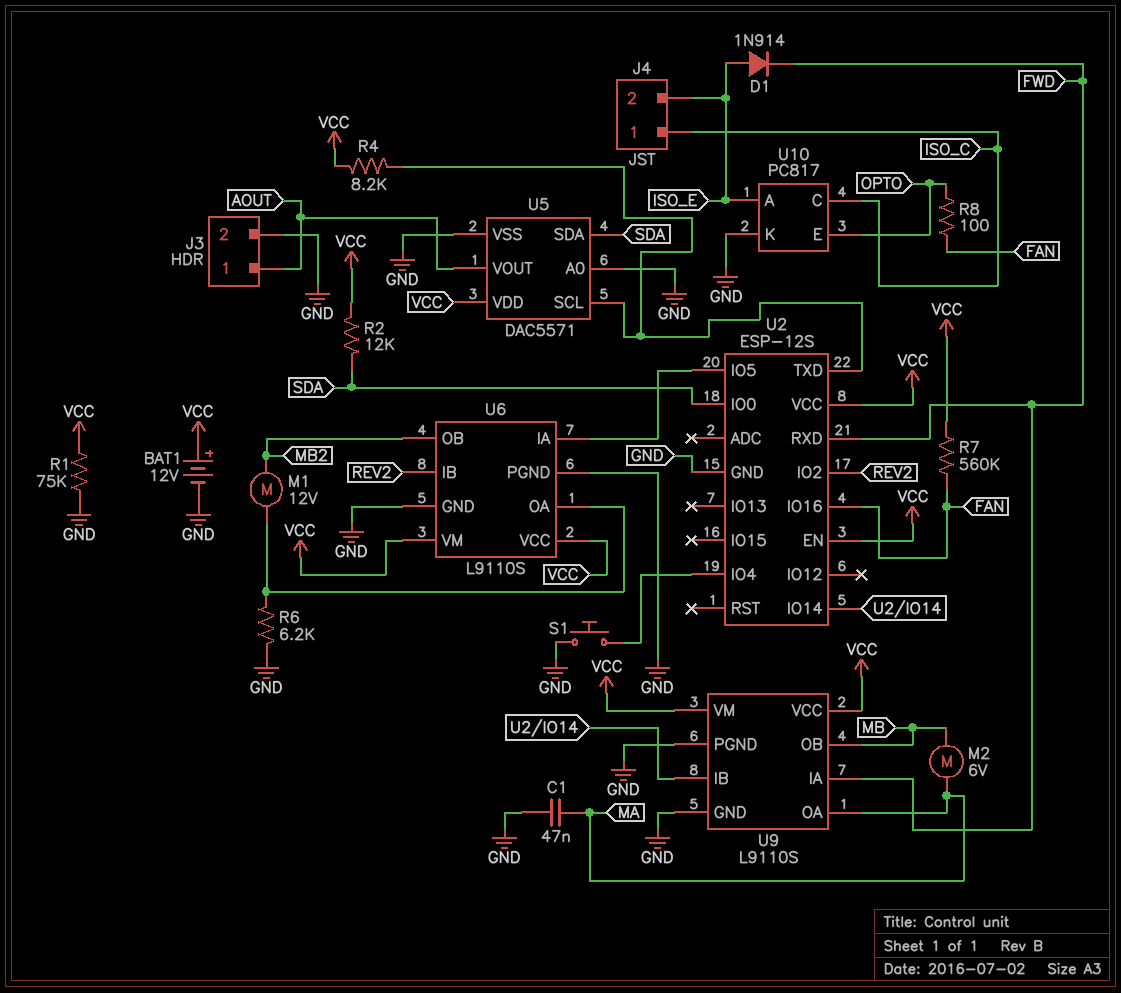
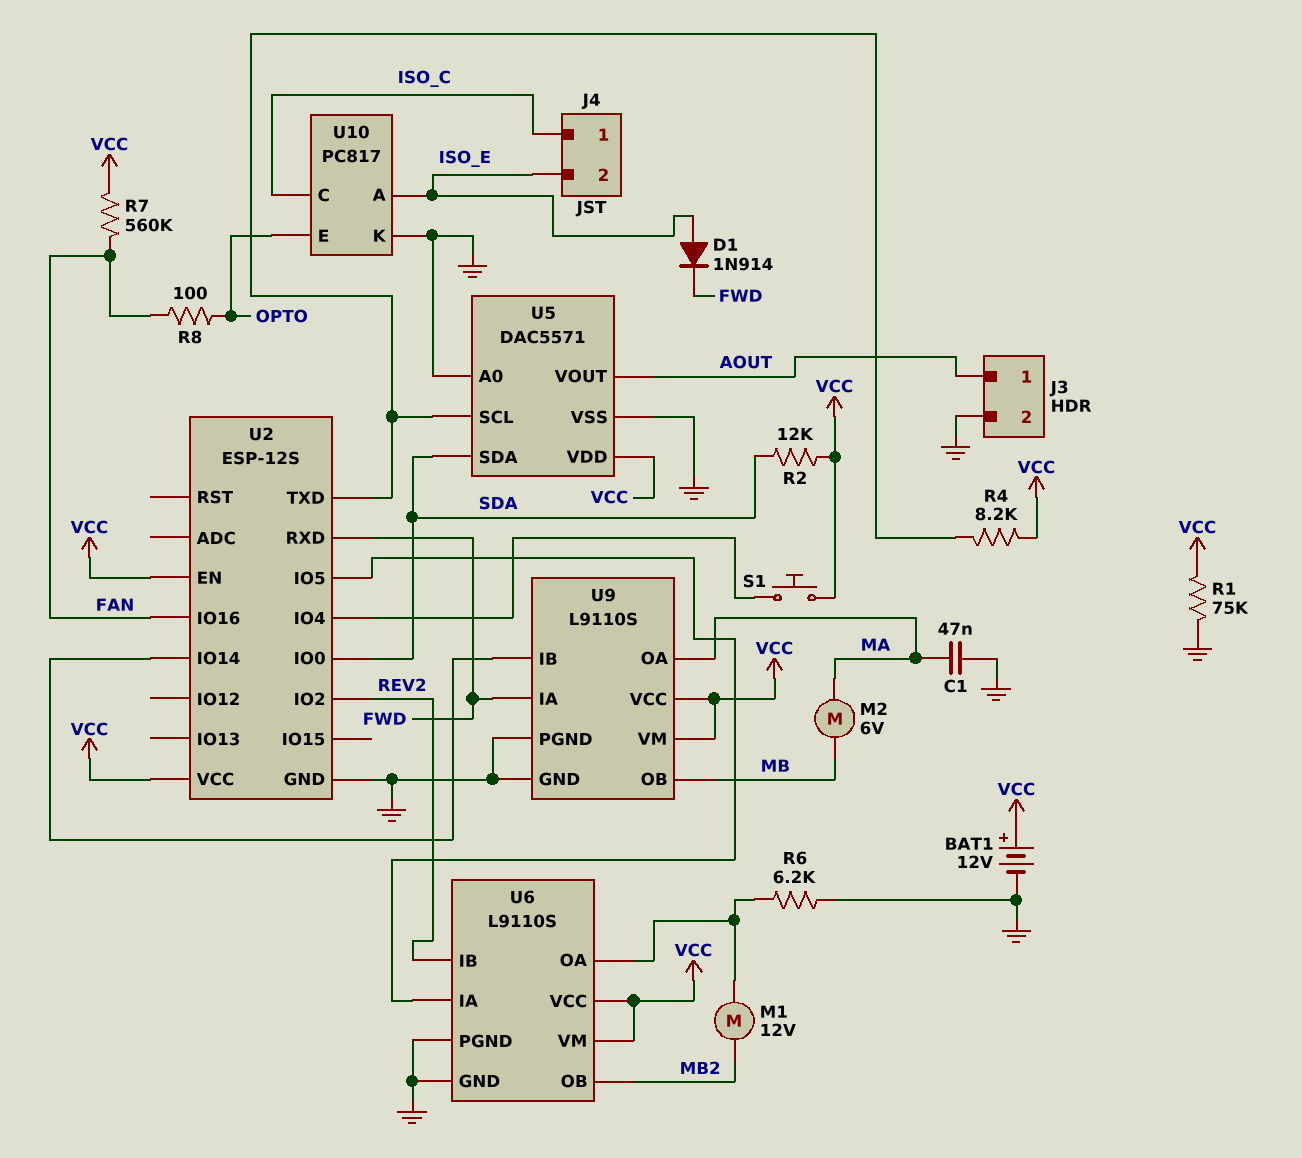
S1: button (GND, U2/IO4) -> button (U2/IO4, VCC)

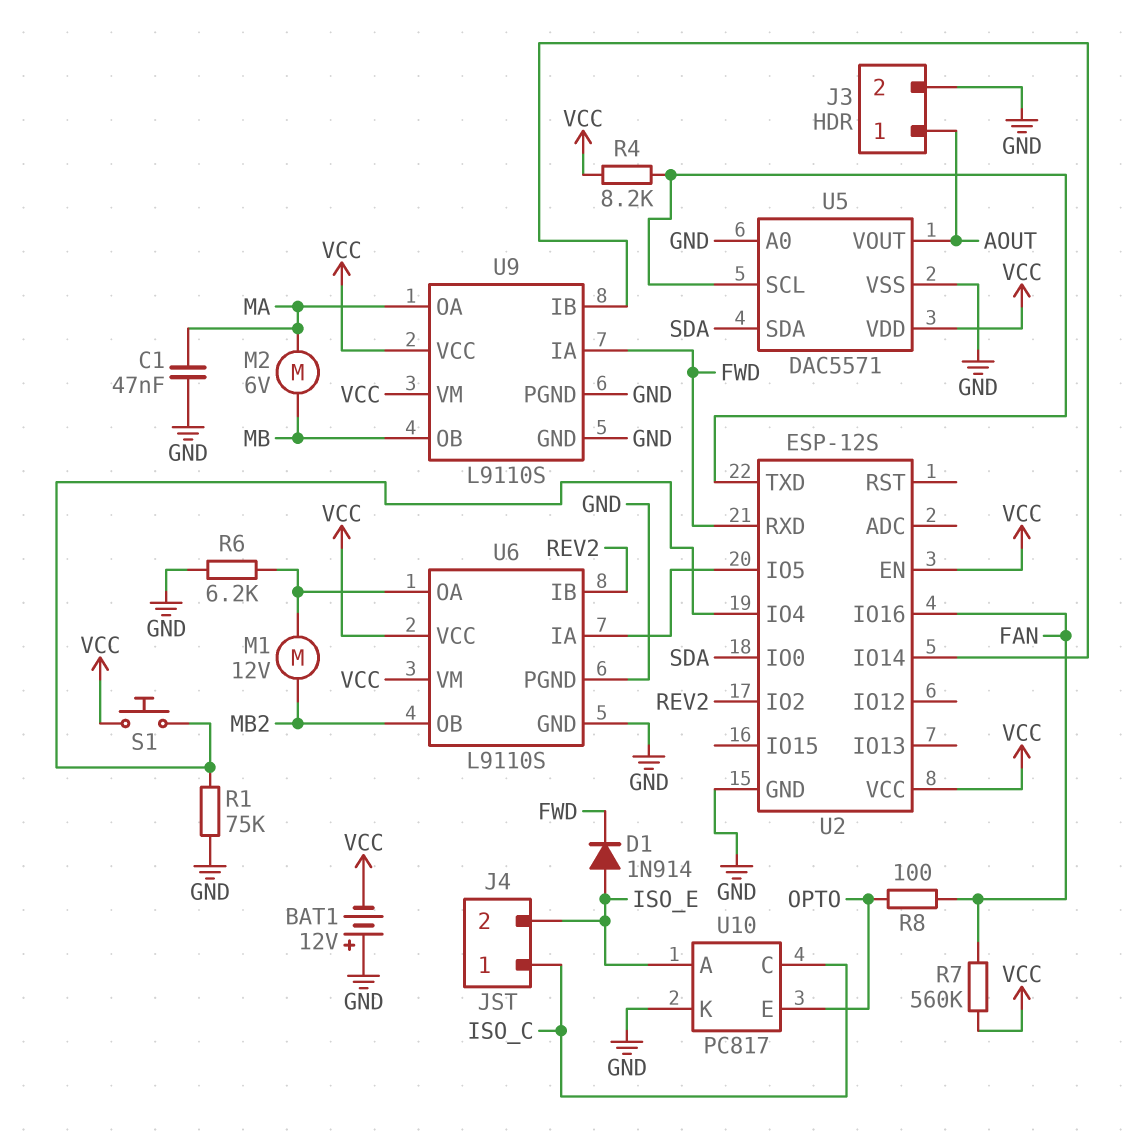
BAT1: 12V (plus VCC, minus GND) -> 12V (plus GND, minus VCC)
R1: 75k (GND, VCC) -> 75k (GND, U2/IO4)
R2: 12k (SDA, VCC) -> none

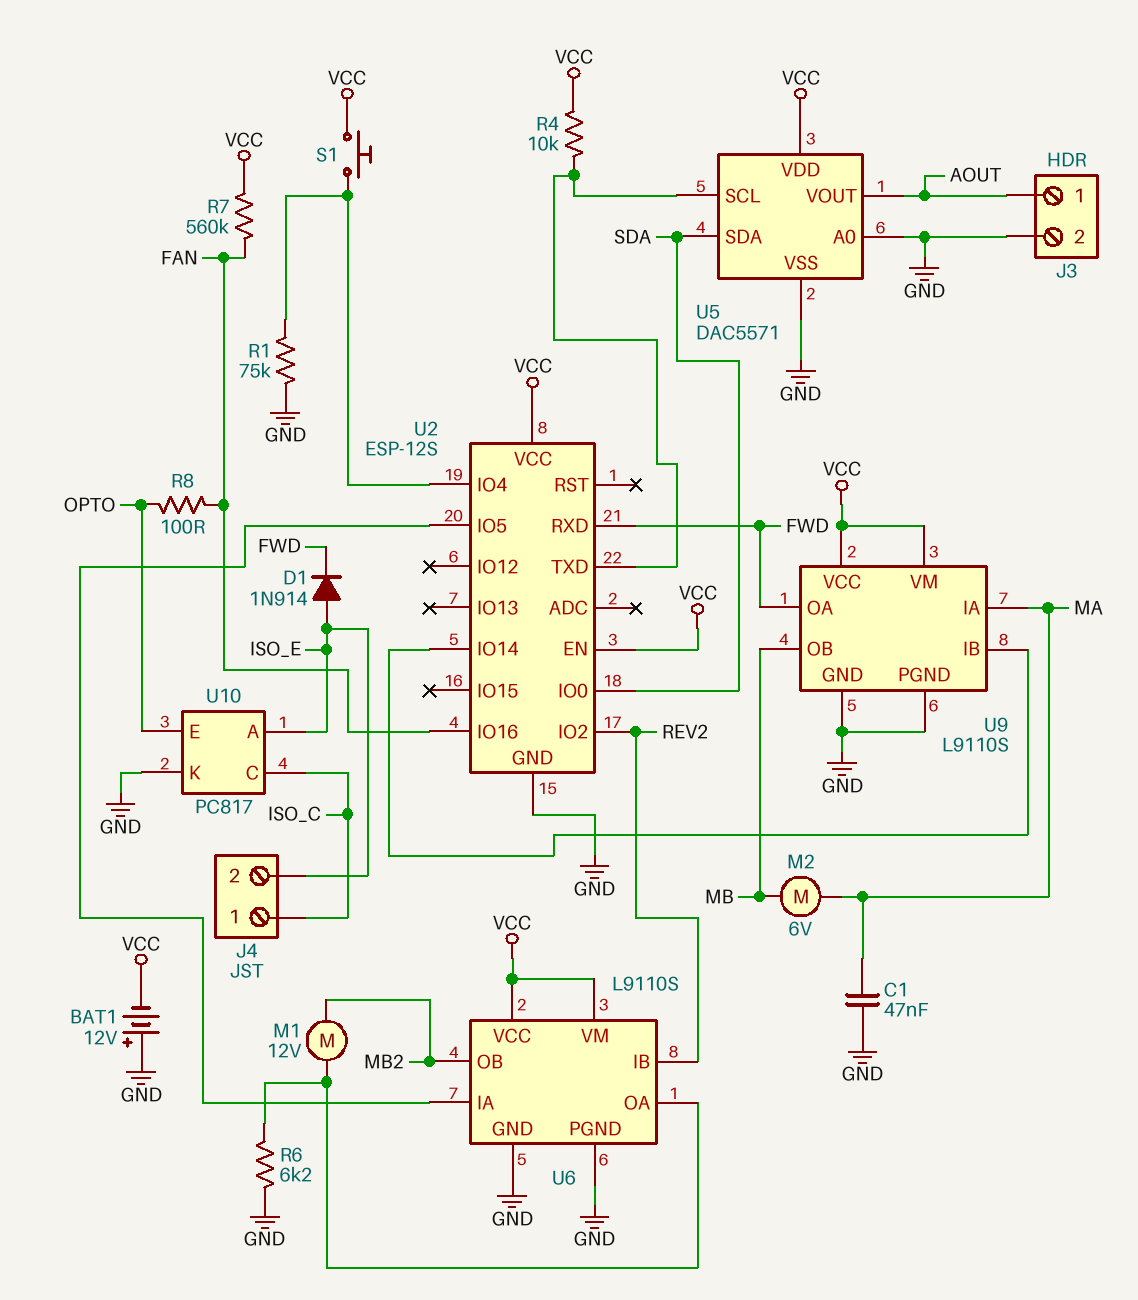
R4: 8.2k (U2/TXD, VCC) -> 10k (U2/TXD, VCC)
U9 pin IA: FWD -> MA
U9 pin OA: MA -> FWD

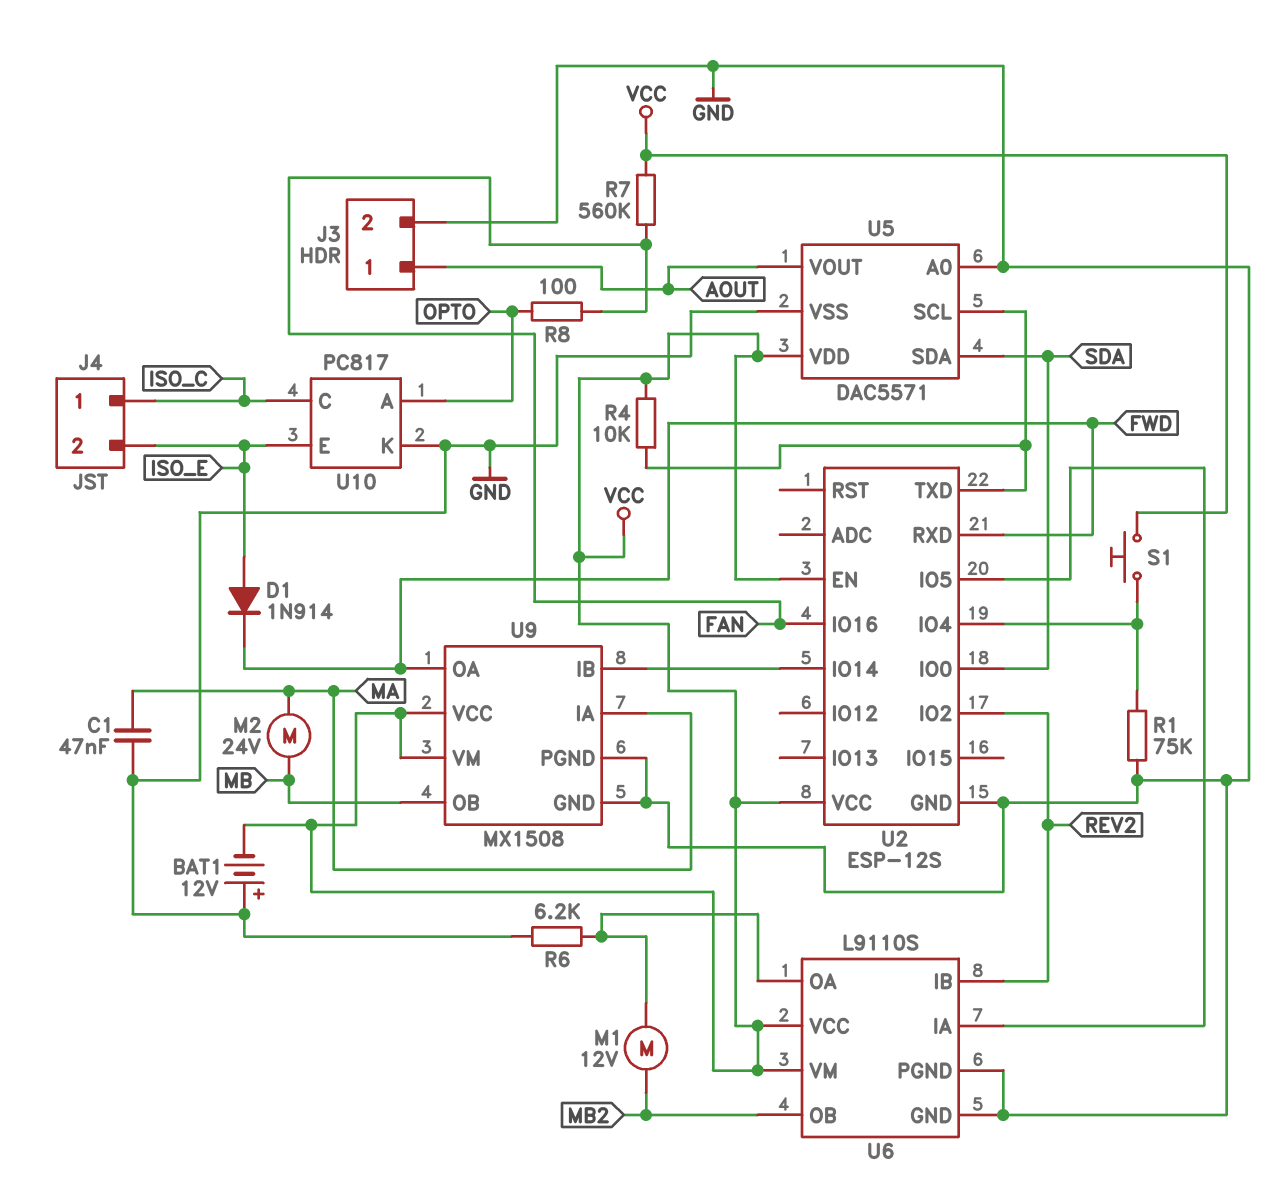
M2: motor 6V (MA, MB) -> motor 24V (MA, MB)
U9: L9110S -> MX1508
U10 pin A: ISO_E -> OPTO
U10 pin E: OPTO -> ISO_E

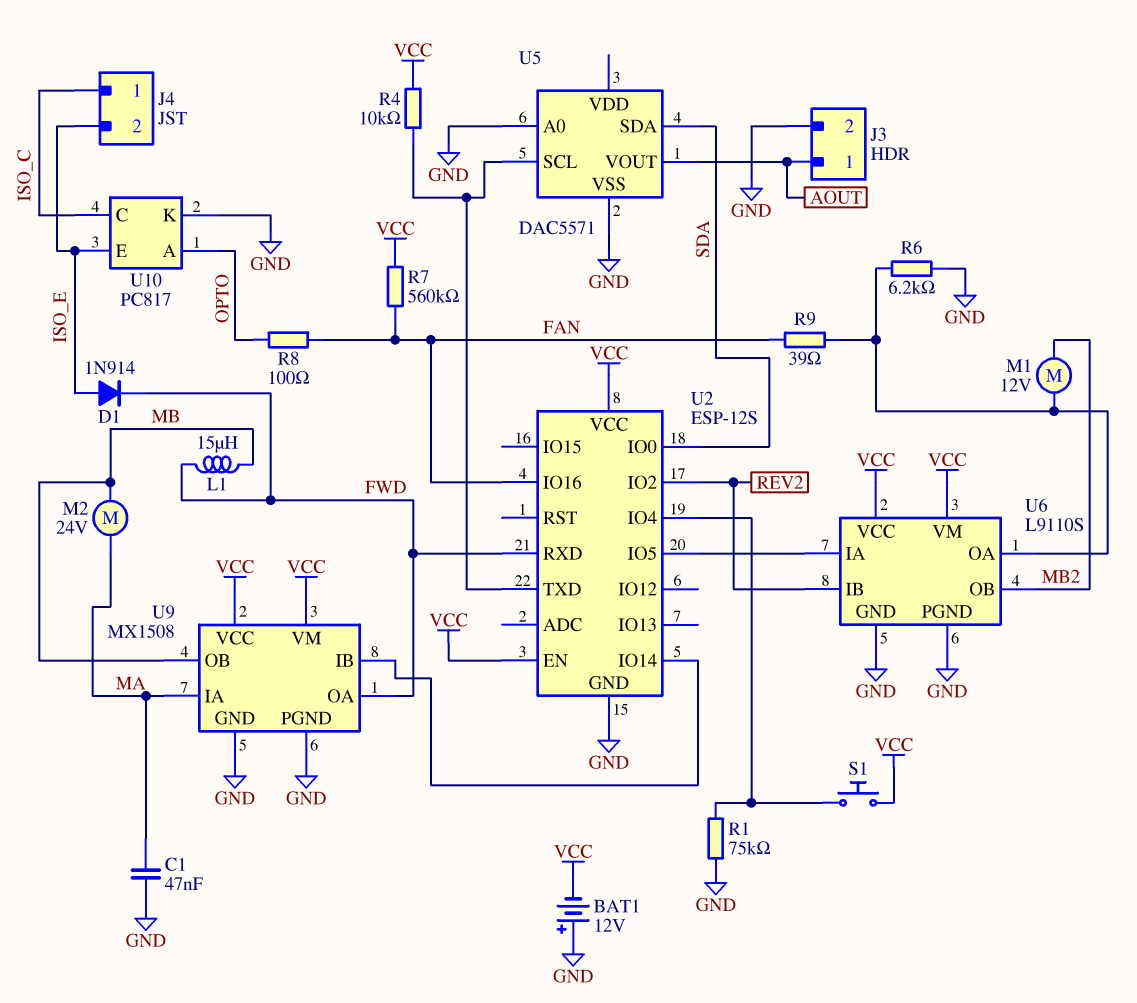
L1: none -> 15uH (FWD, MB)
R9: none -> 39 (FAN, U6/OA)
U5 pin VDD: VCC -> none

